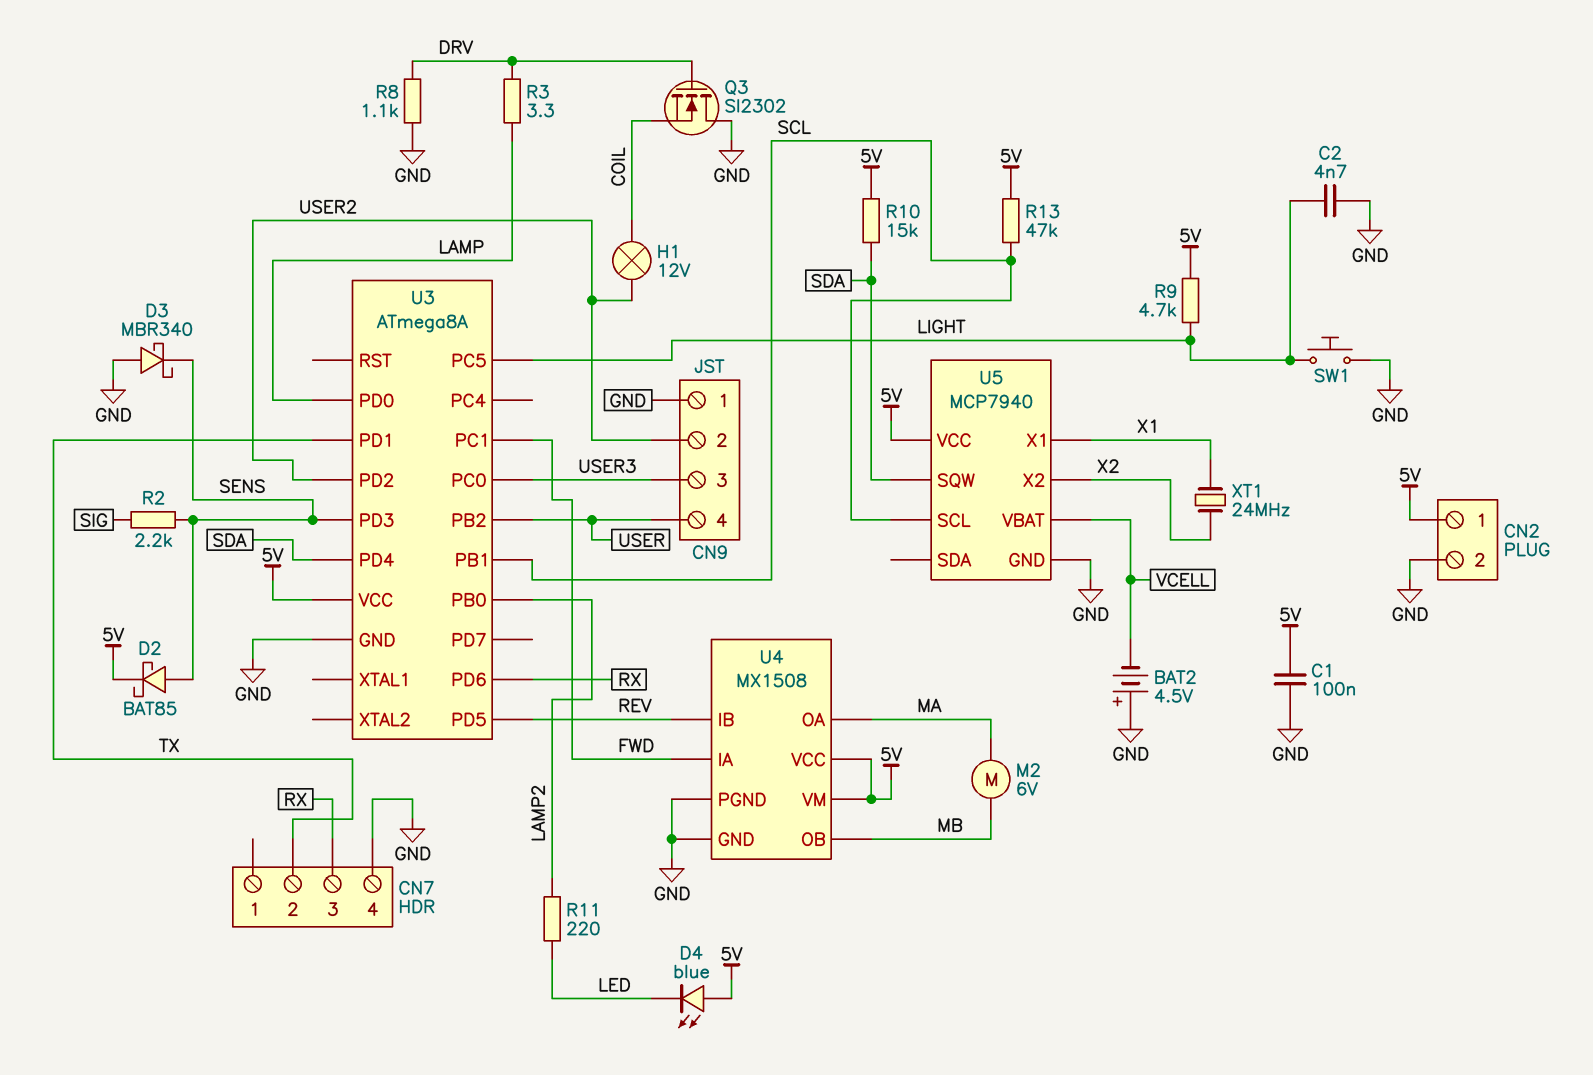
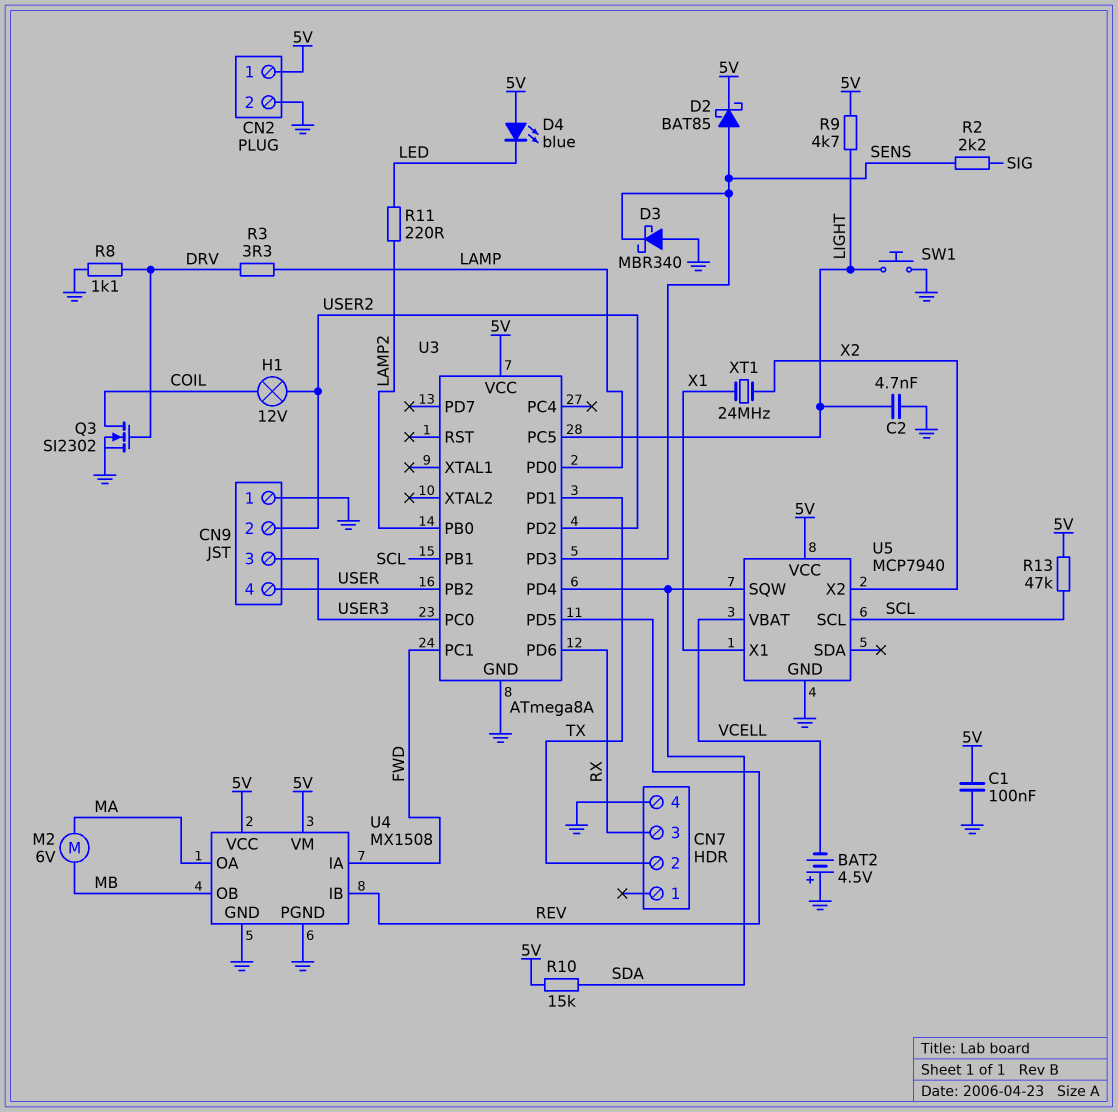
Q3: NMOS SI2302 (G DRV, D GND, S COIL) -> NMOS SI2302 (G DRV, D COIL, S GND)

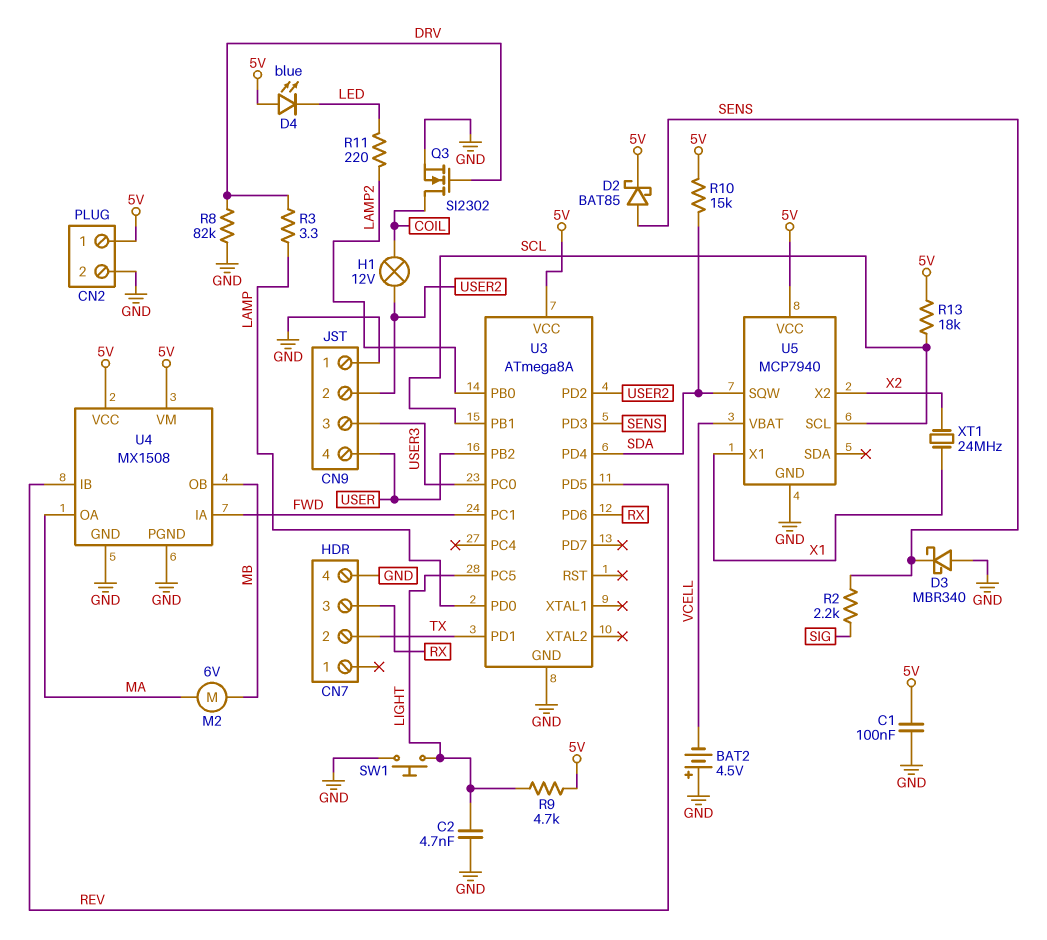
R8: 1.1k (DRV, GND) -> 82k (DRV, GND)
R13: 47k (5V, SCL) -> 18k (5V, SCL)

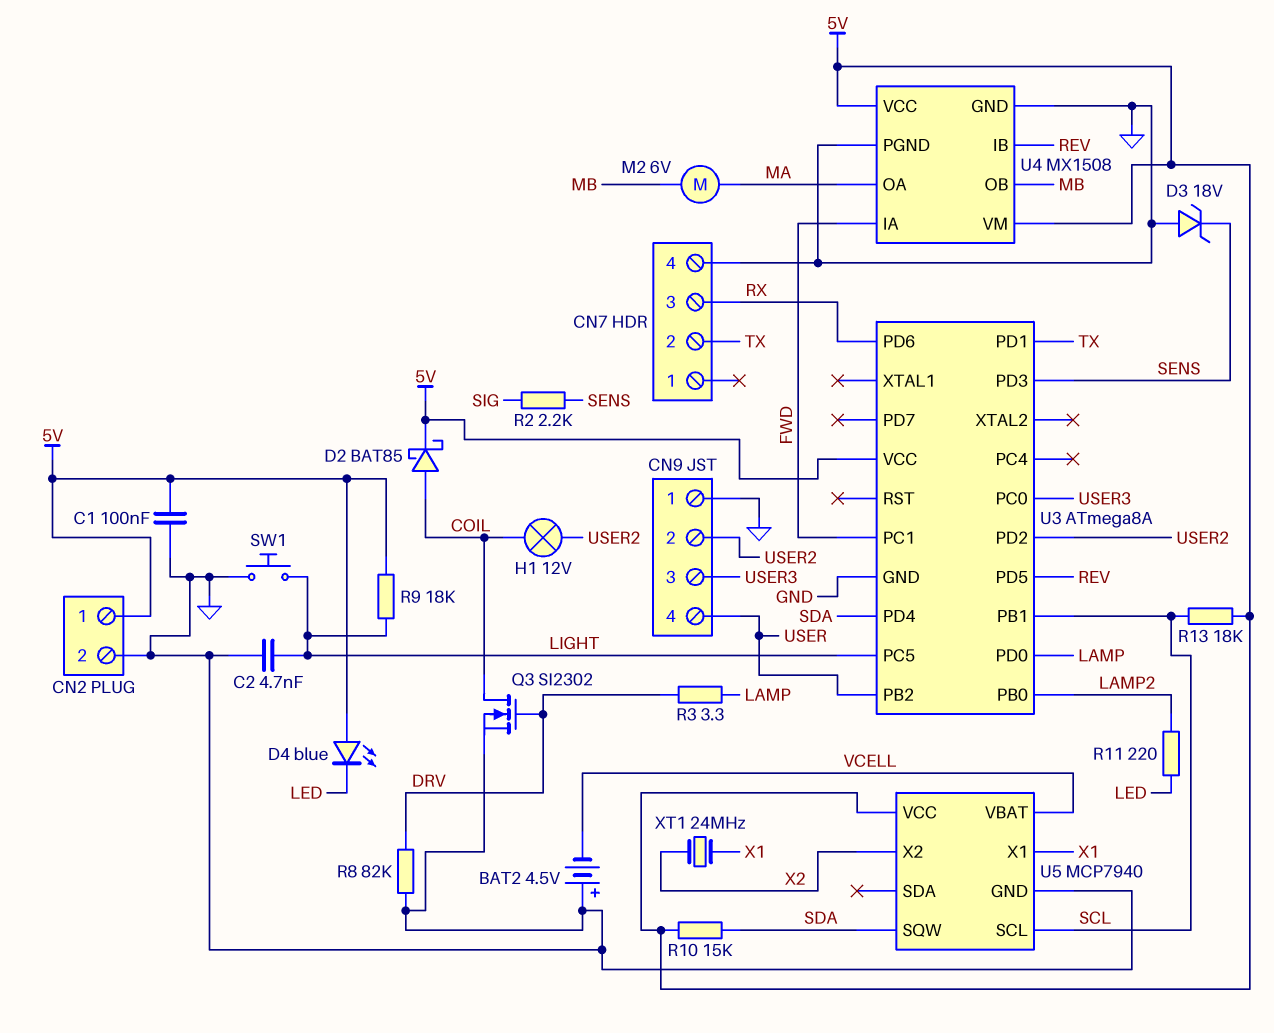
D2: schottky BAT85 (A SENS, K 5V) -> schottky BAT85 (A COIL, K 5V)
D3: schottky MBR340 (A GND, K SENS) -> zener 18V (A GND, K SENS)
R9: 4.7k (5V, LIGHT) -> 18k (5V, LIGHT)

